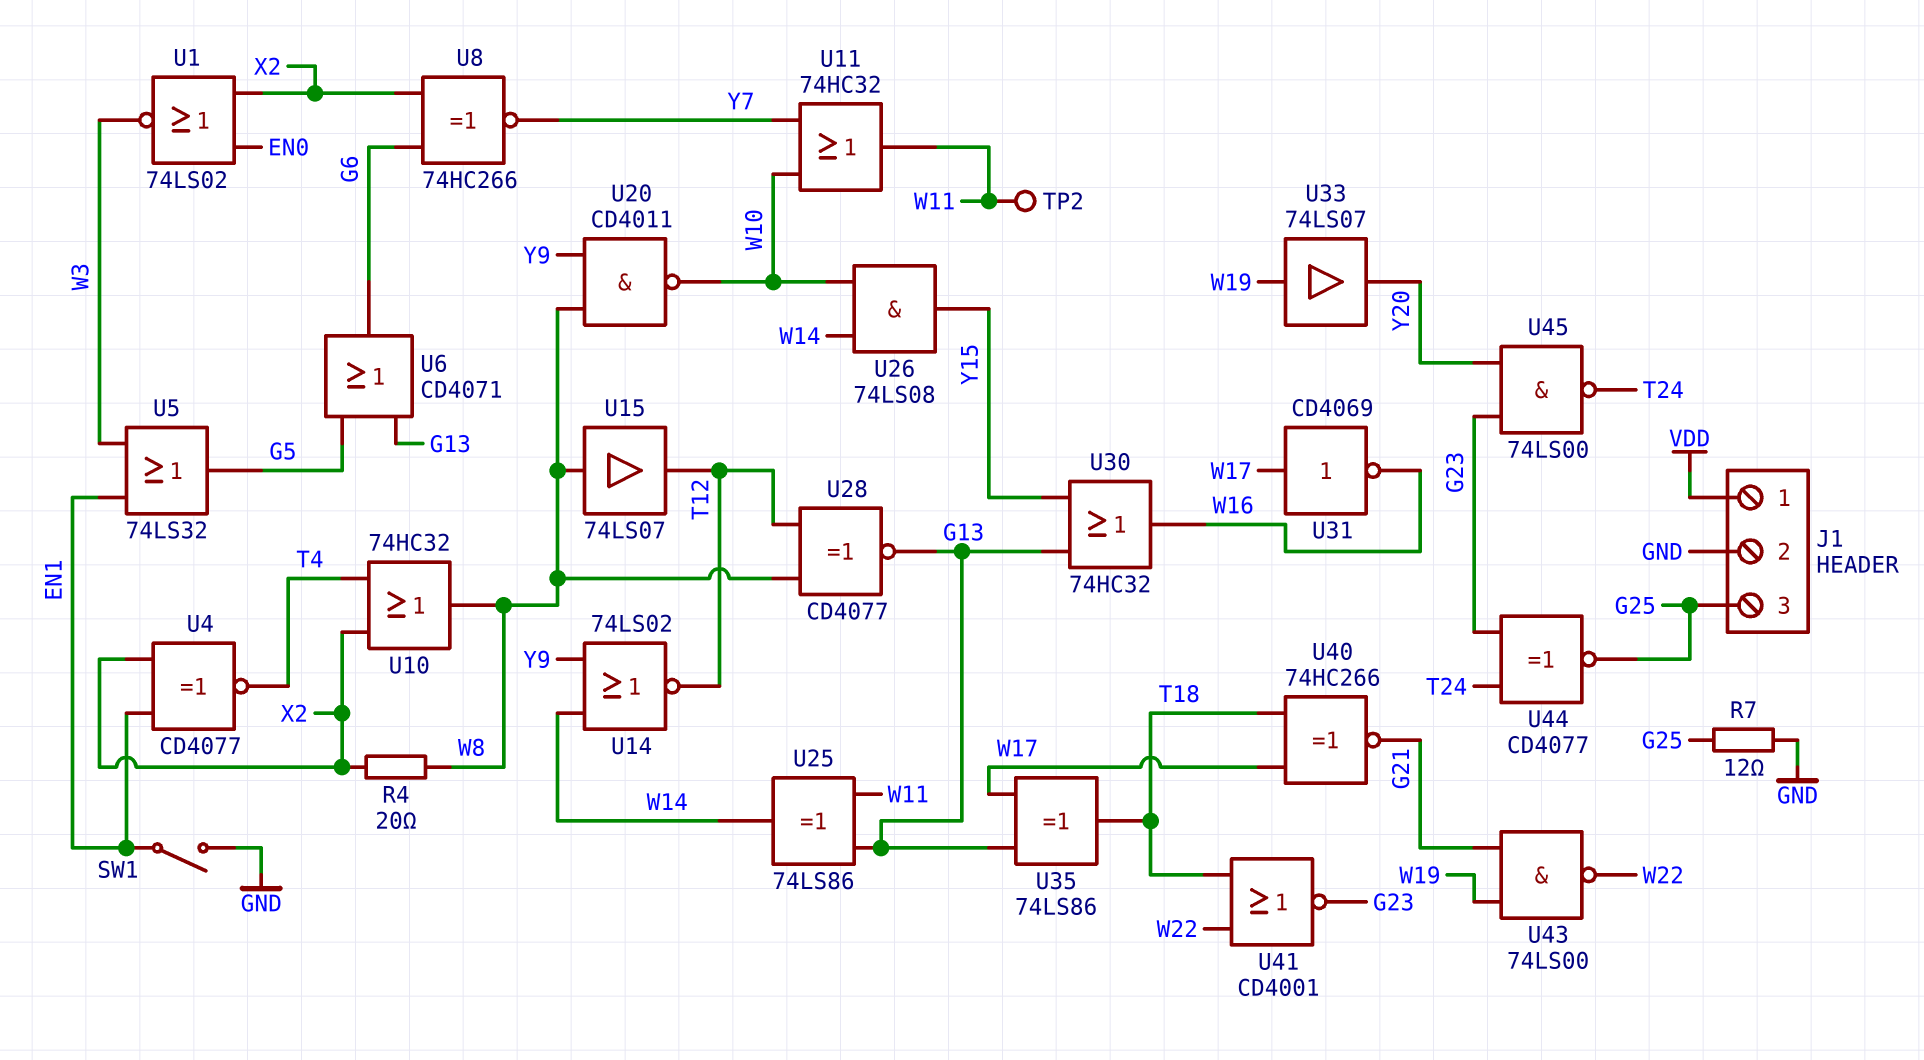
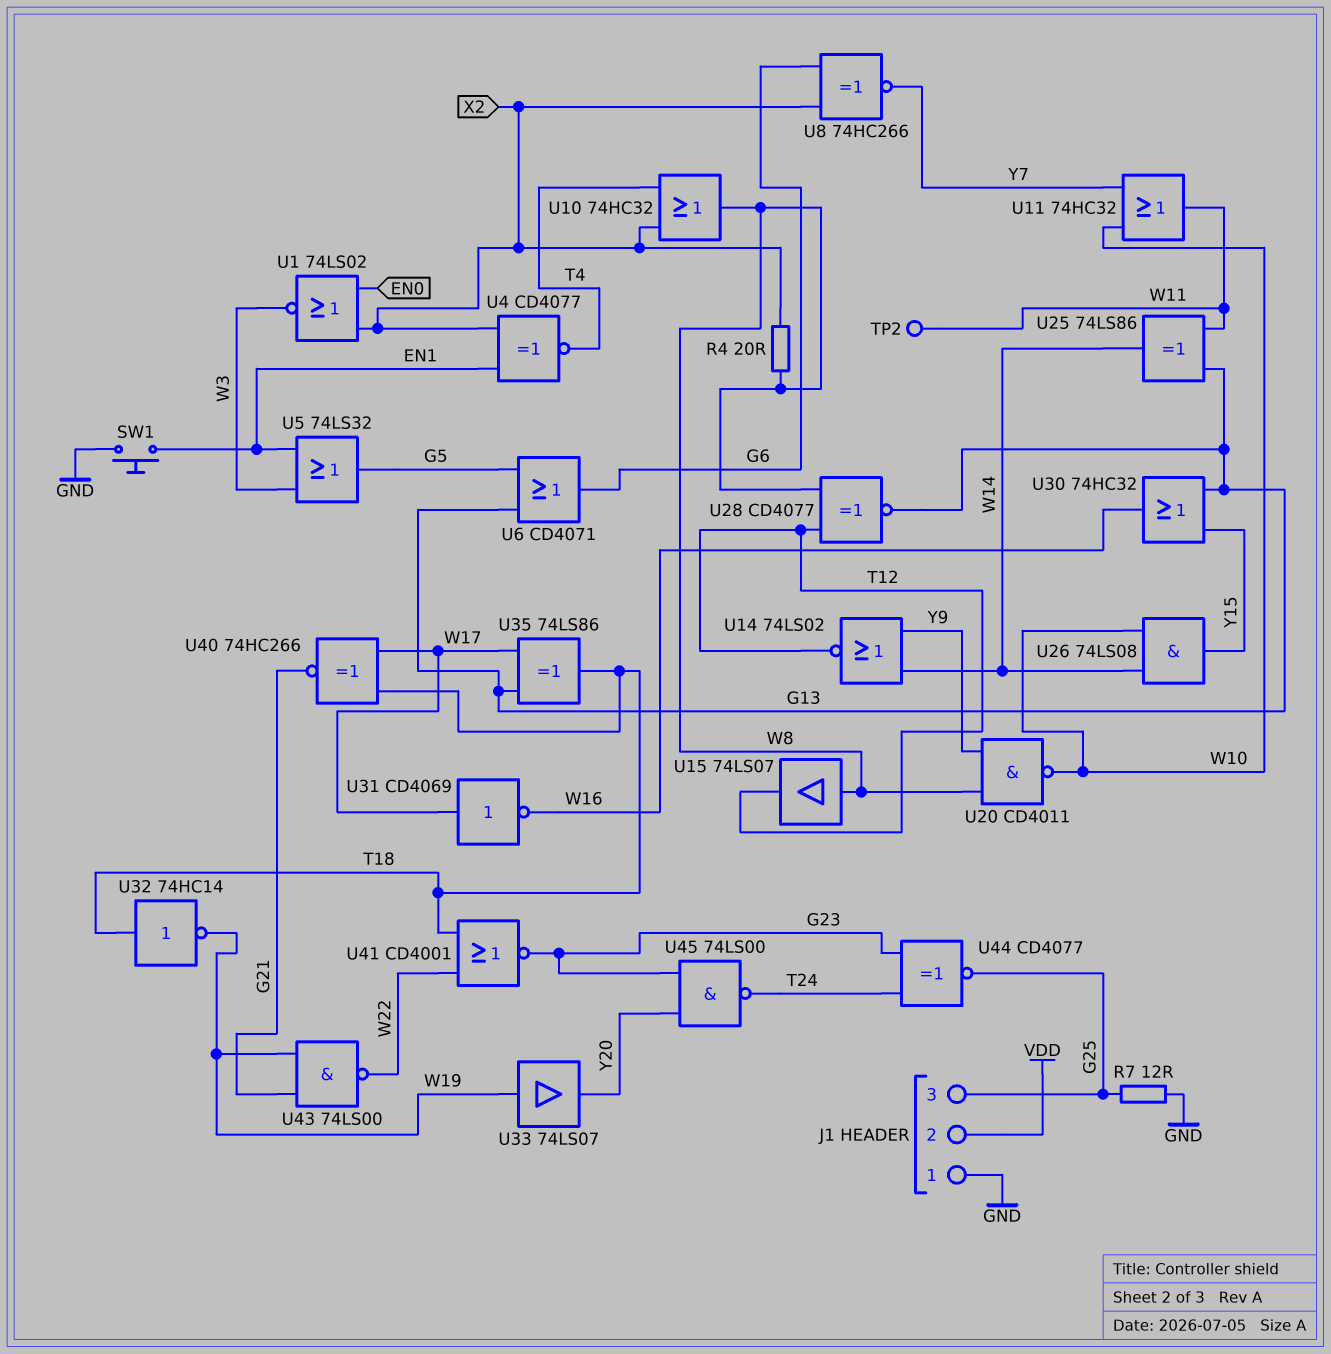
J1 pin 1: VDD -> GND
J1 pin 2: GND -> VDD
SW1: switch (EN1, GND) -> button (EN1, GND)
U32: none -> NOT 74HC14 (in T18, out W19)

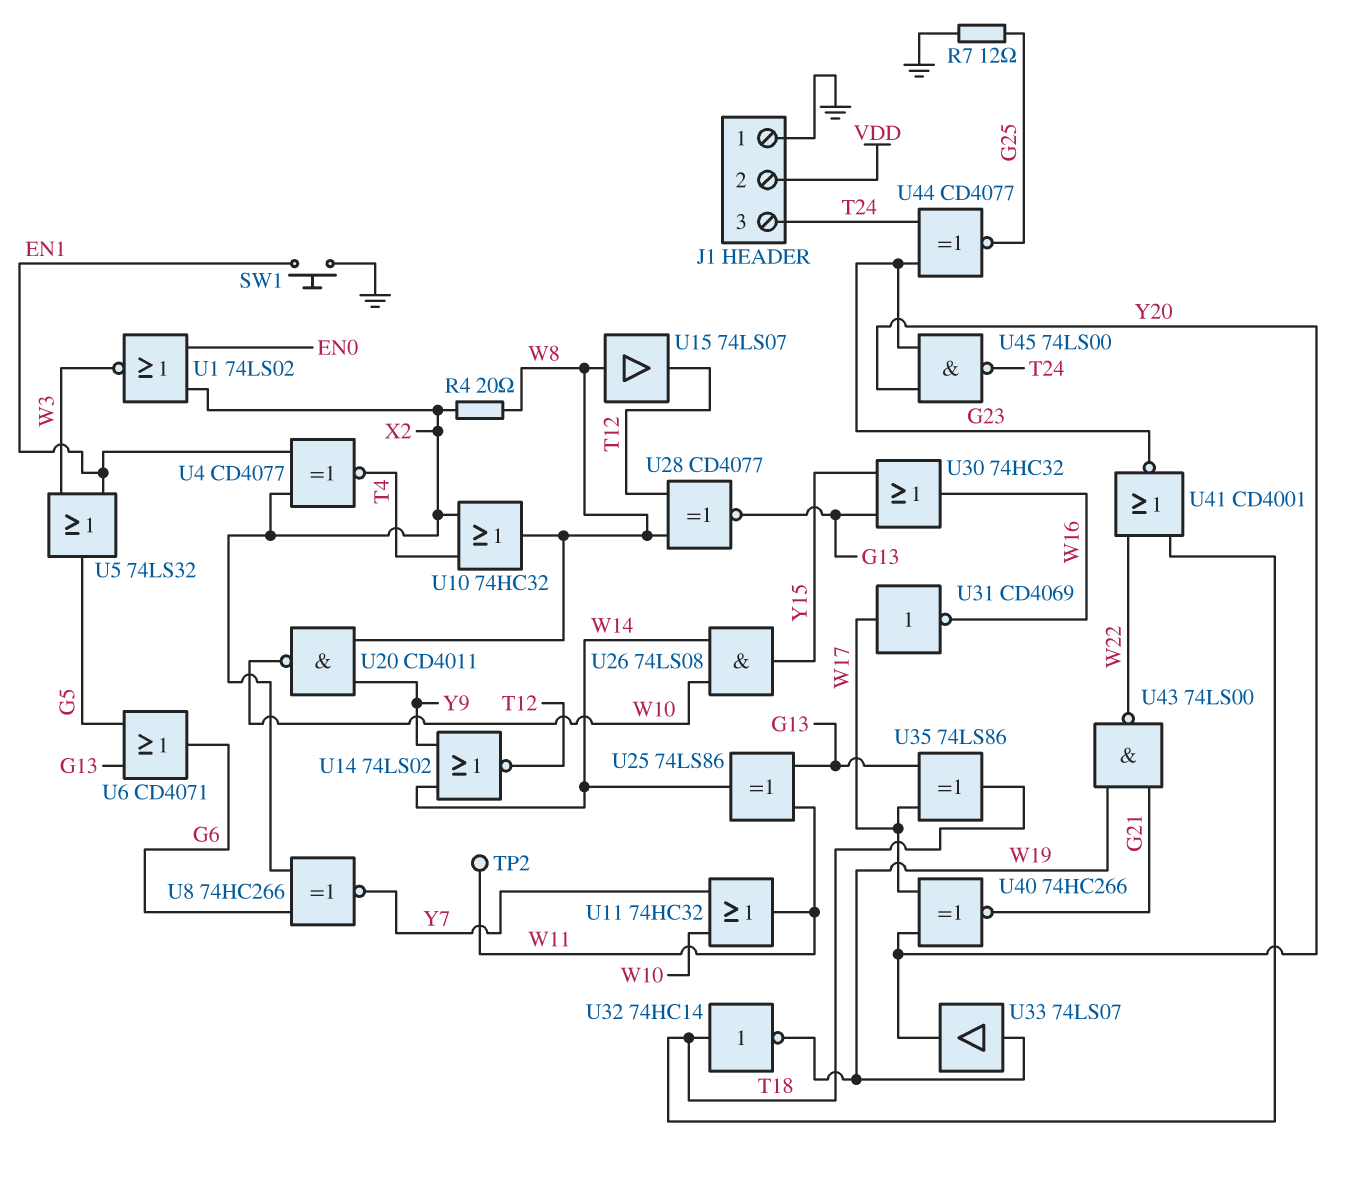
J1 pin 3: G25 -> T24
U40: XNOR 74HC266 (in T18, in W17, out G21) -> XNOR 74HC266 (in W17, in Y20, out G21)

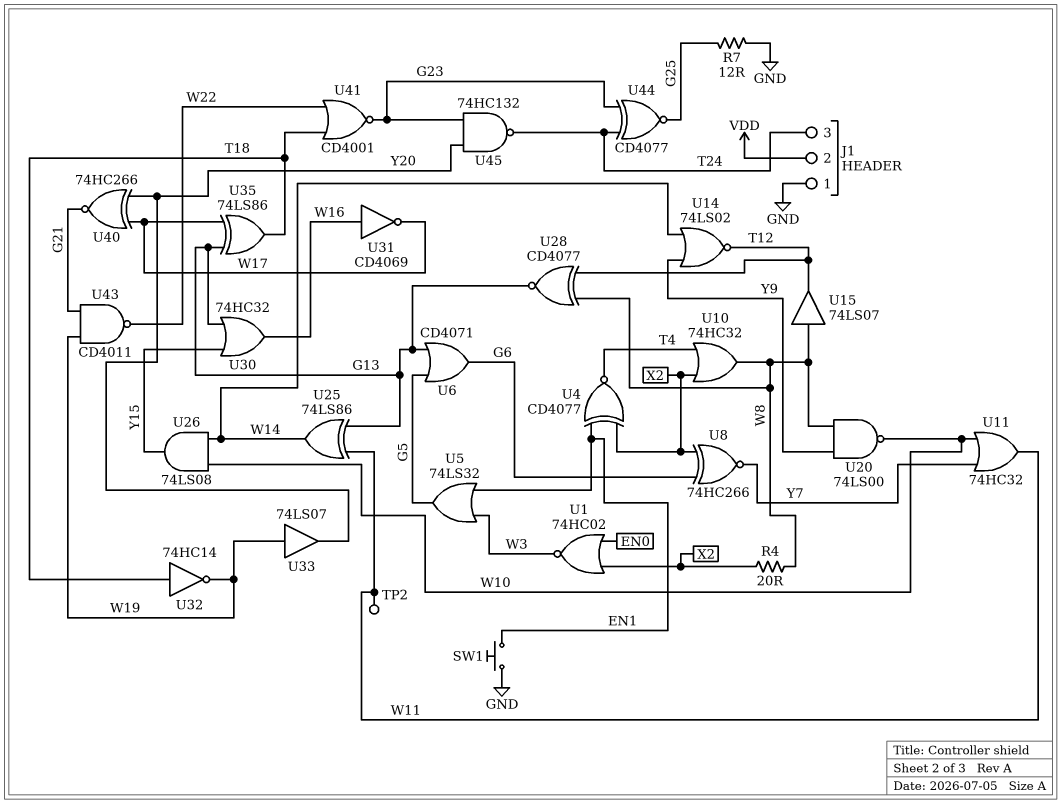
U1: NOR 74LS02 (in EN0, in X2, out W3) -> NOR 74HC02 (in EN0, in X2, out W3)
U20: NAND CD4011 (in W8, in Y9, out W10) -> NAND 74LS00 (in W8, in Y9, out W10)
U31: NOT CD4069 (in W17, out W16) -> NOT CD4069 (in W16, out W17)
U43: NAND 74LS00 (in G21, in W19, out W22) -> NAND CD4011 (in G21, in W19, out W22)
U45: NAND 74LS00 (in G23, in Y20, out T24) -> NAND 74HC132 (in G23, in Y20, out T24)

